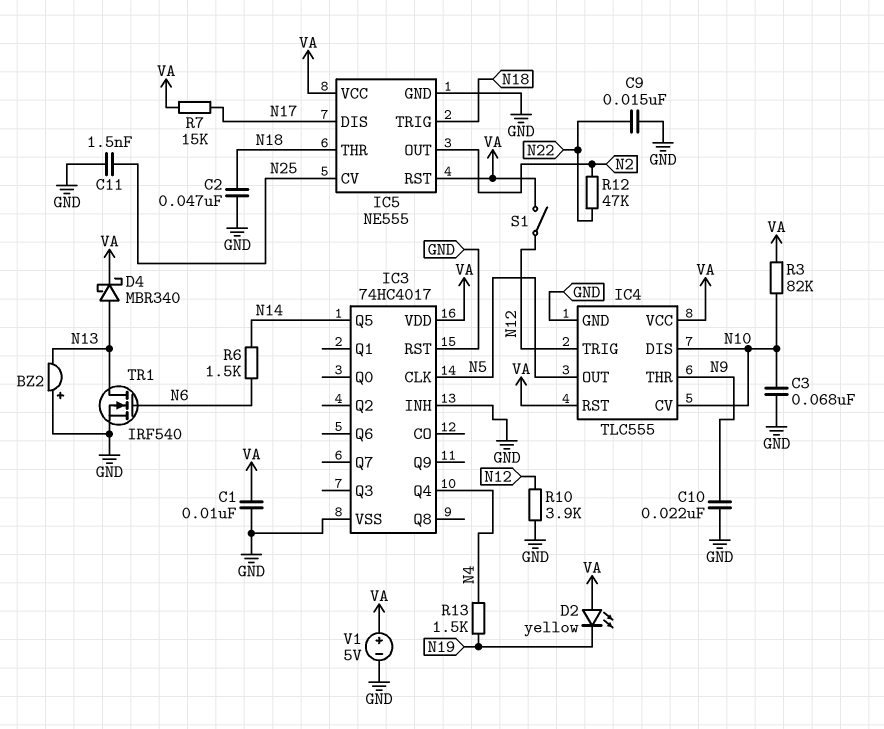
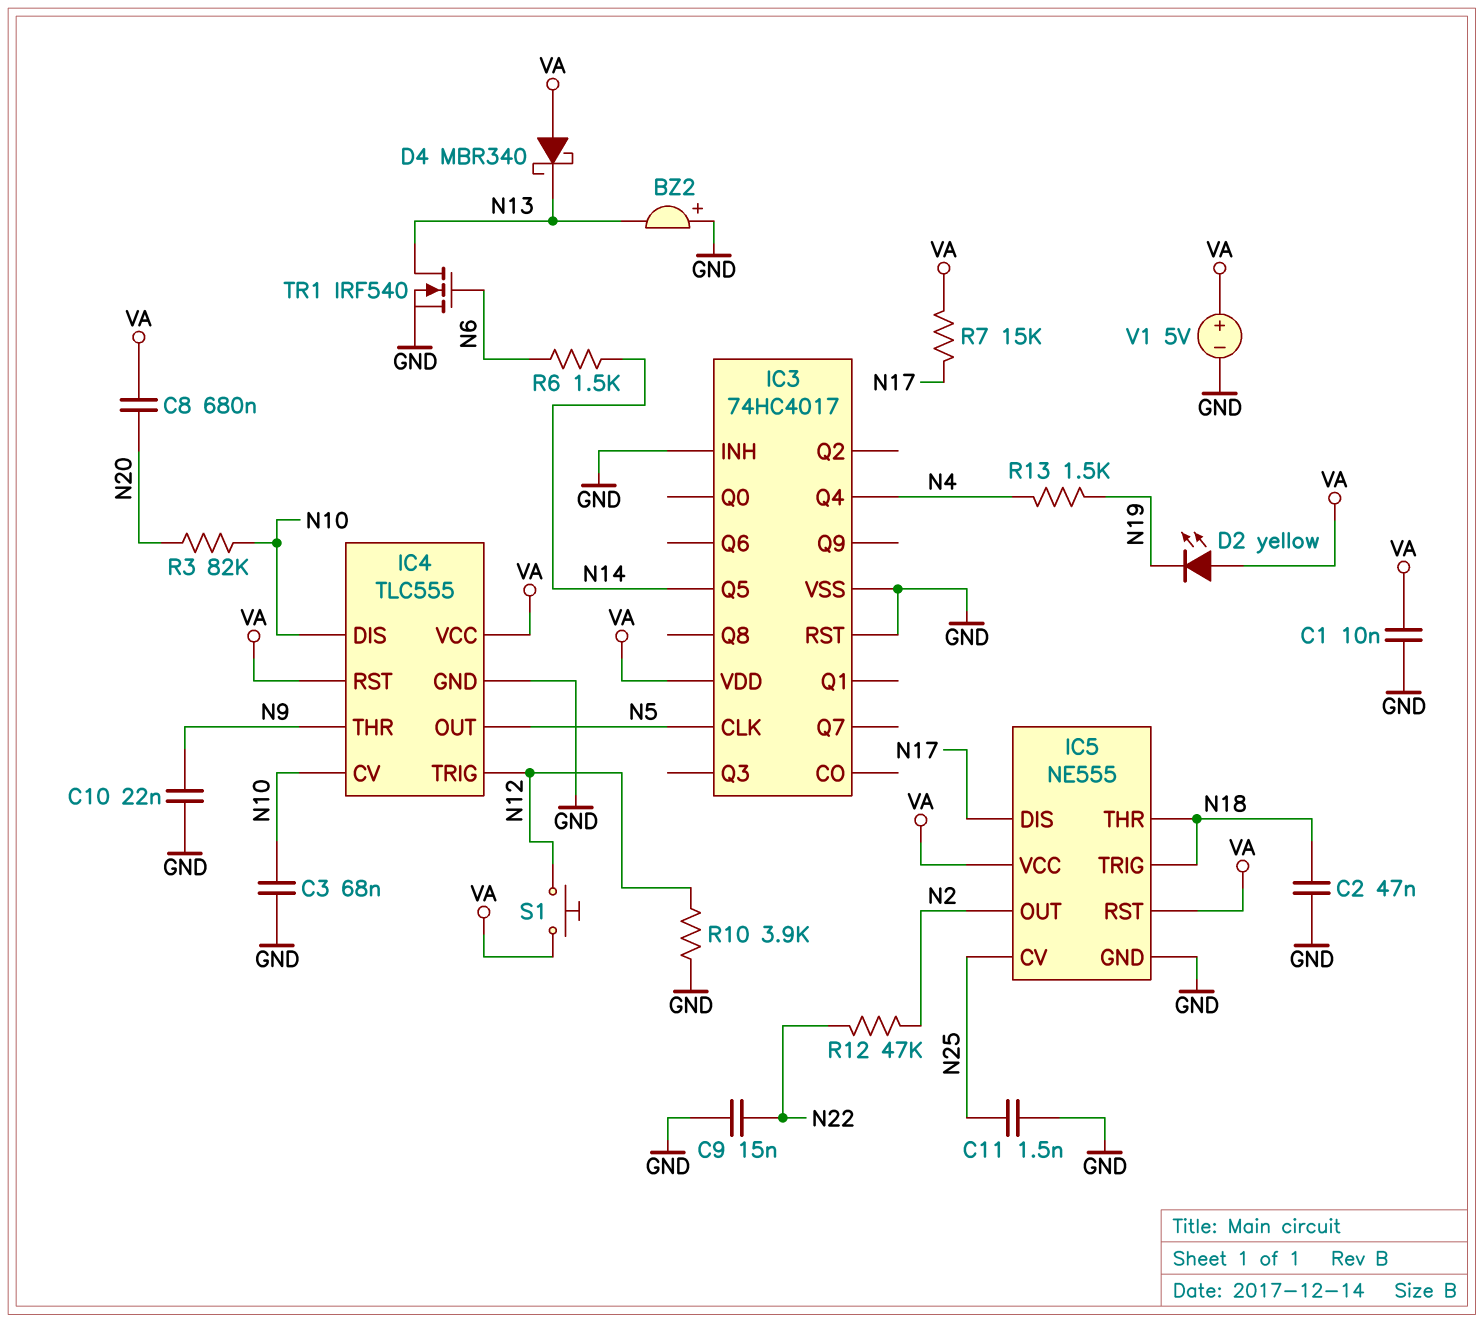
C8: none -> 680nF (N20, VA)
D4: schottky MBR340 (A N13, K VA) -> schottky MBR340 (A VA, K N13)
R3: 82k (N10, VA) -> 82k (N10, N20)
S1: switch (N12, VA) -> button (N12, VA)

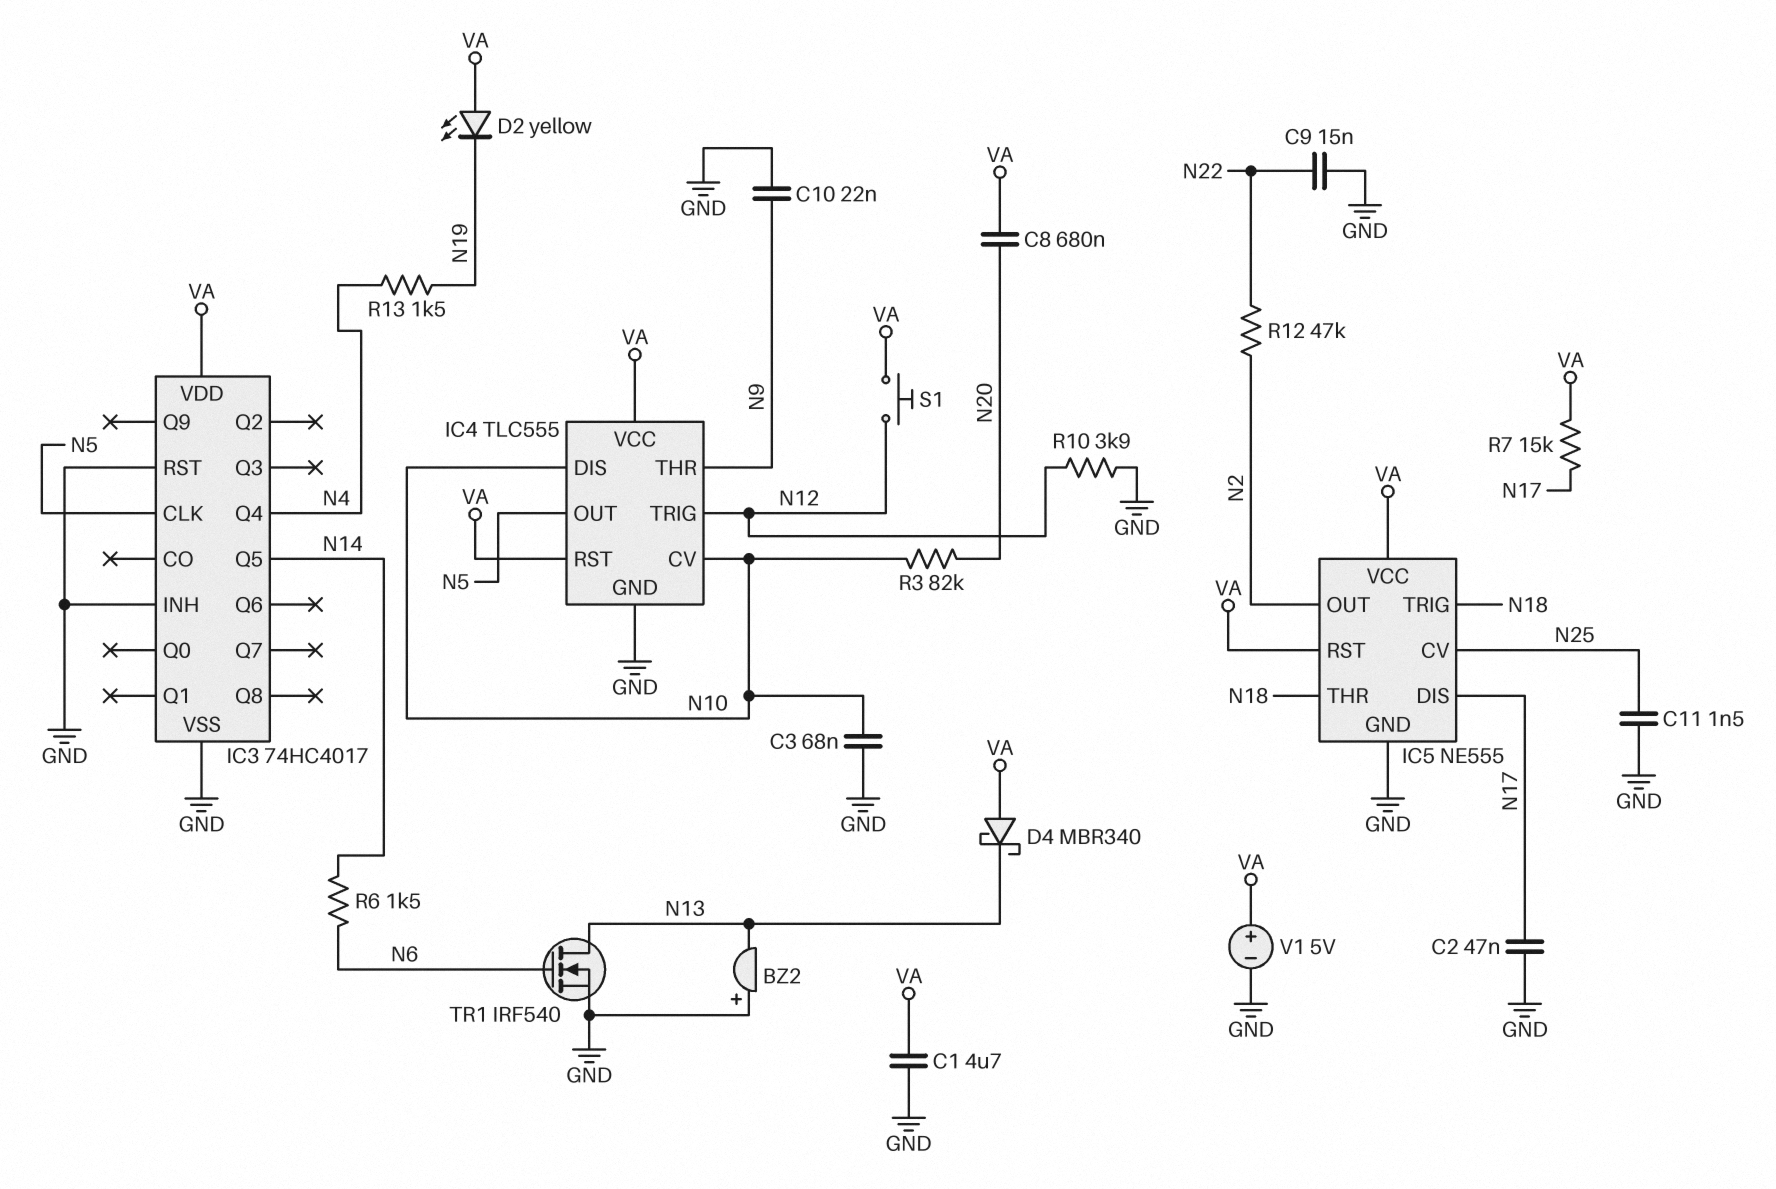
C1: 10nF (GND, VA) -> 4.7uF (GND, VA)
C2: 47nF (GND, N18) -> 47nF (GND, N17)

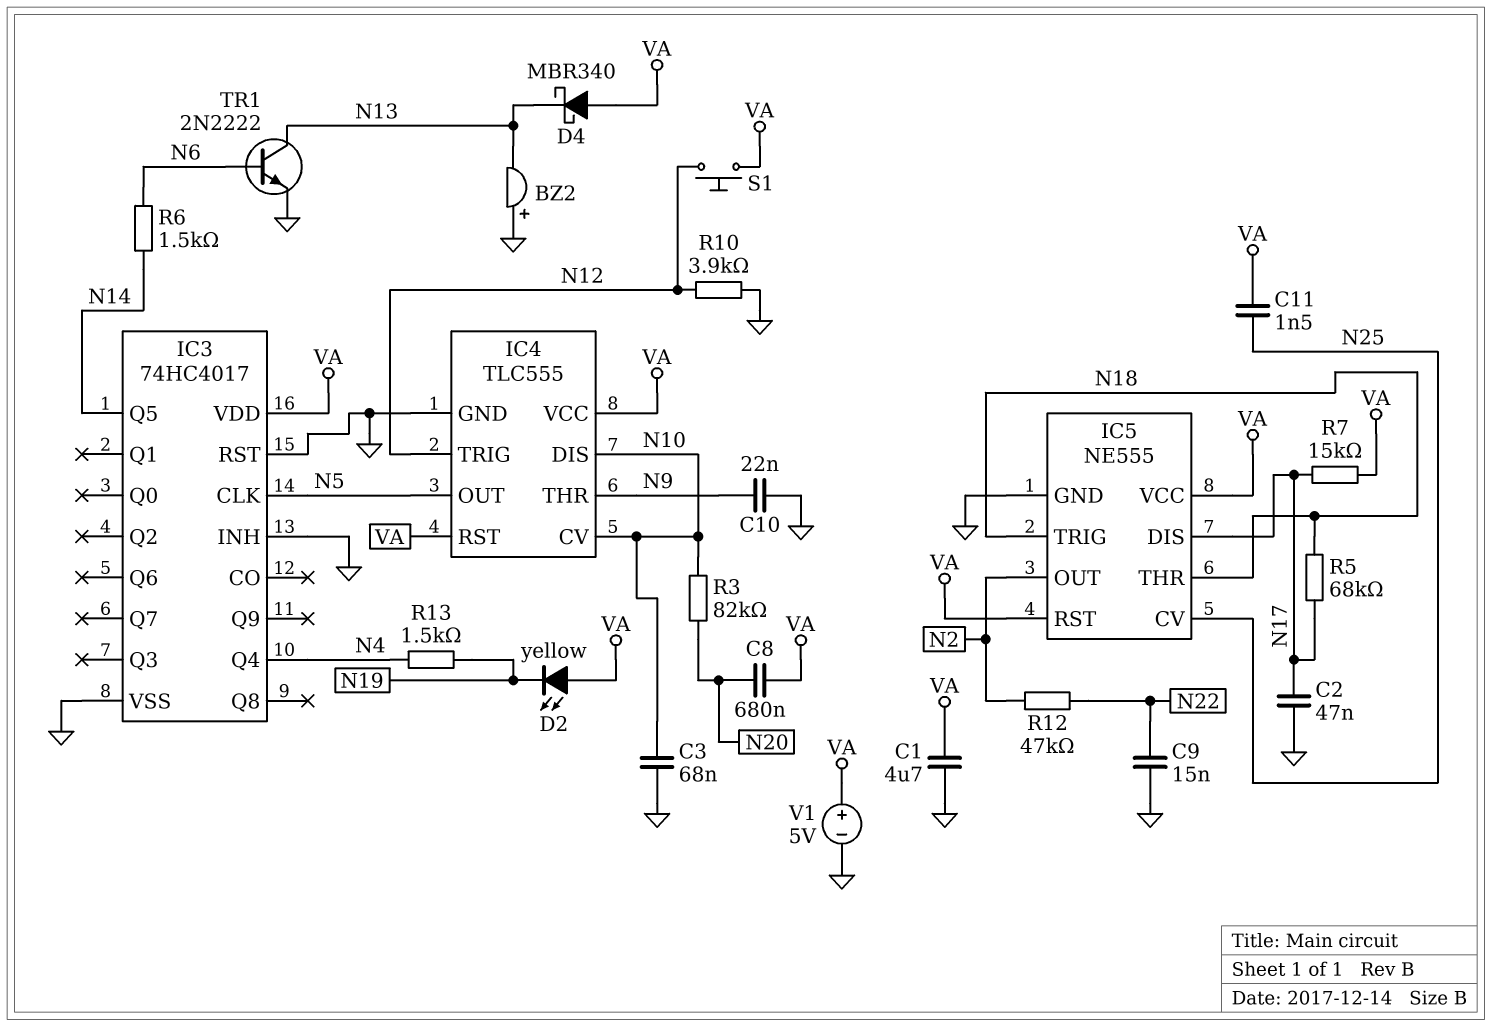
C11: 1.5nF (GND, N25) -> 1.5nF (N25, VA)
R5: none -> 68k (N17, N18)
TR1: NMOS IRF540 (G N6, D N13, S GND) -> NPN 2N2222 (B N6, C N13, E GND)

